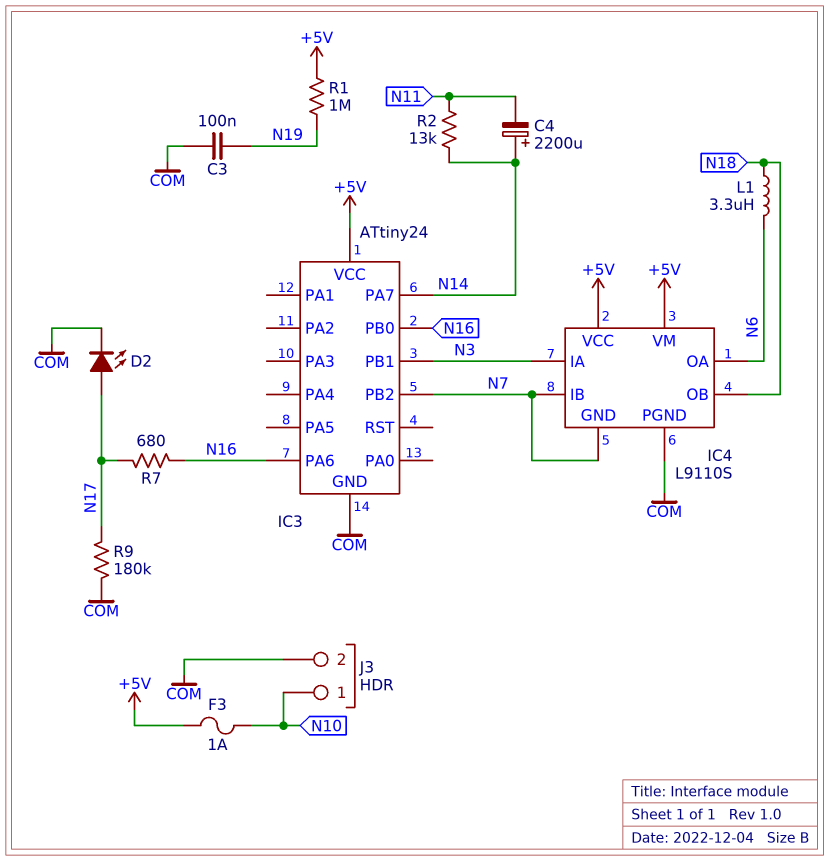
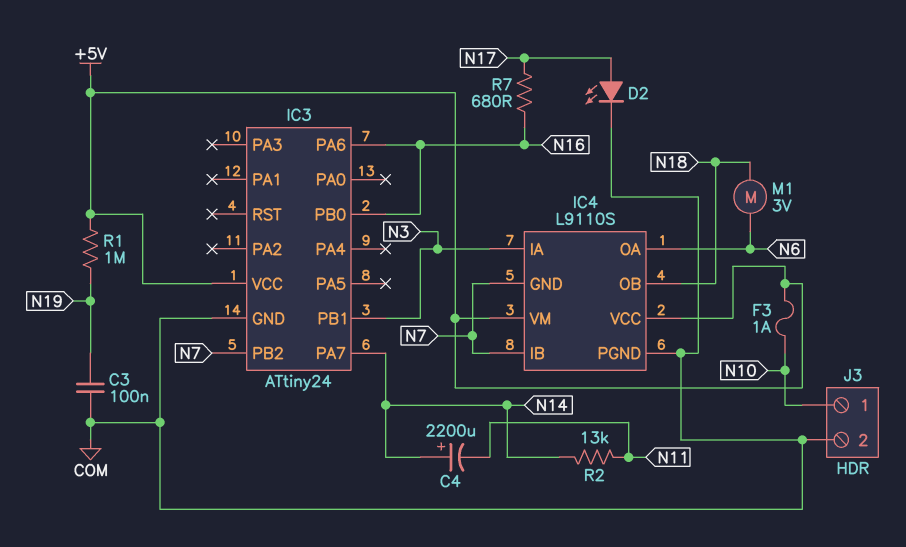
L1: 3.3uH (N6, N18) -> none
M1: none -> motor 3V (N6, N18)
R9: 180k (COM, N17) -> none

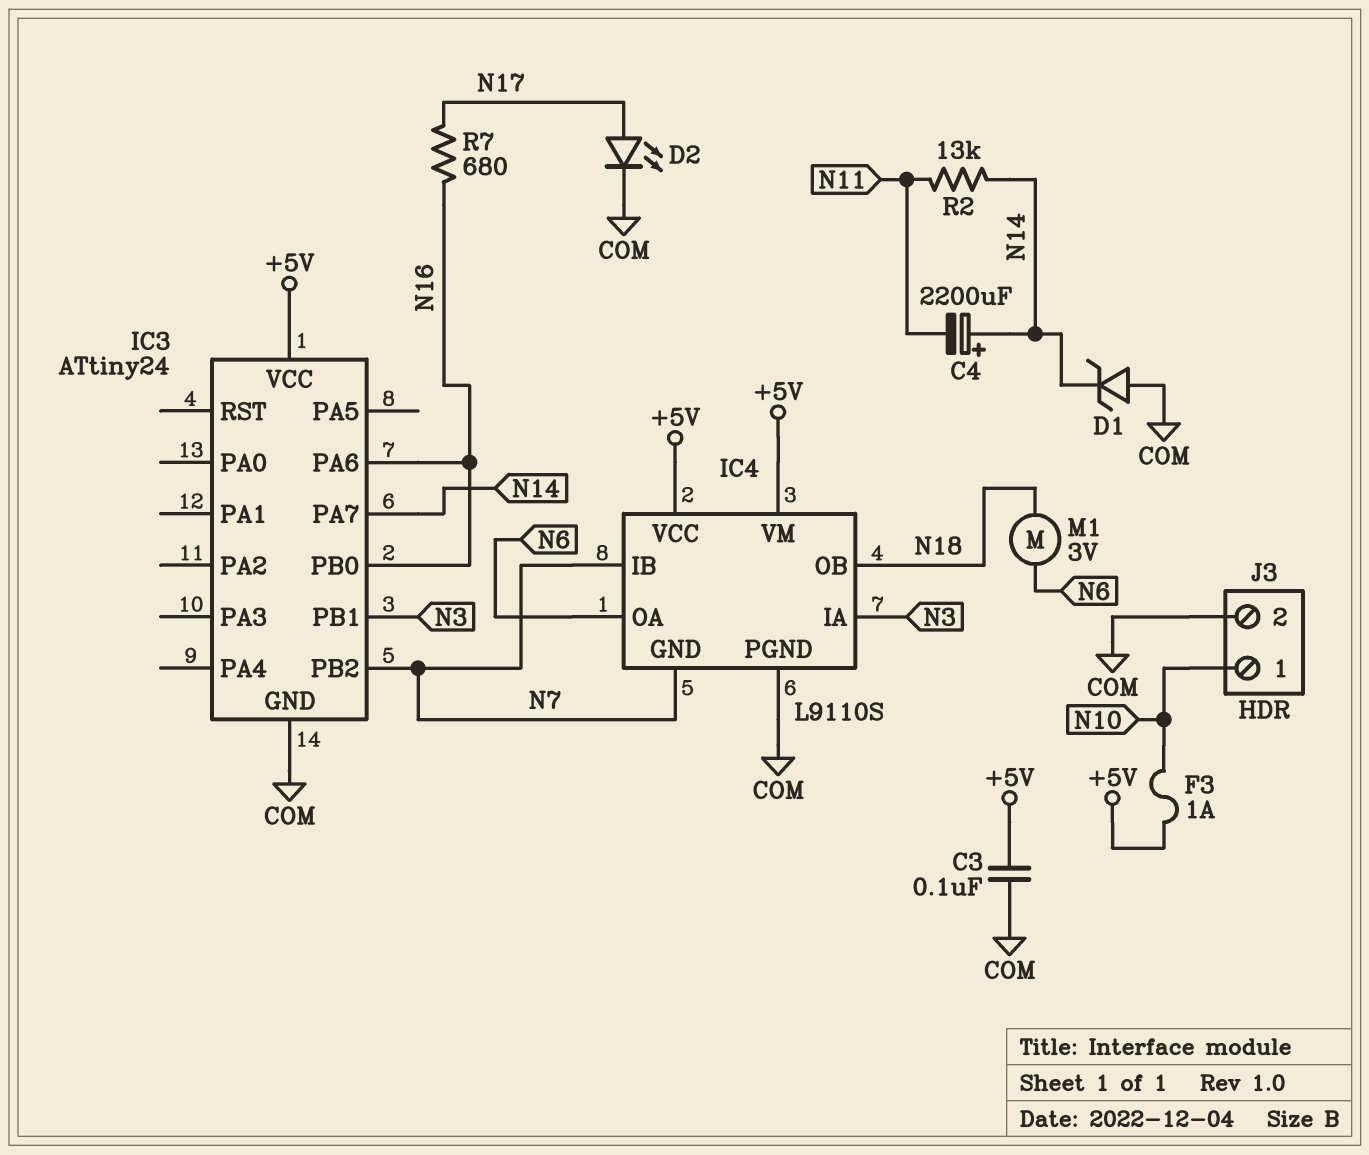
C3: 100nF (COM, N19) -> 100nF (+5V, COM)
D1: none -> zener (A COM, K N14)
R1: 1M (+5V, N19) -> none

